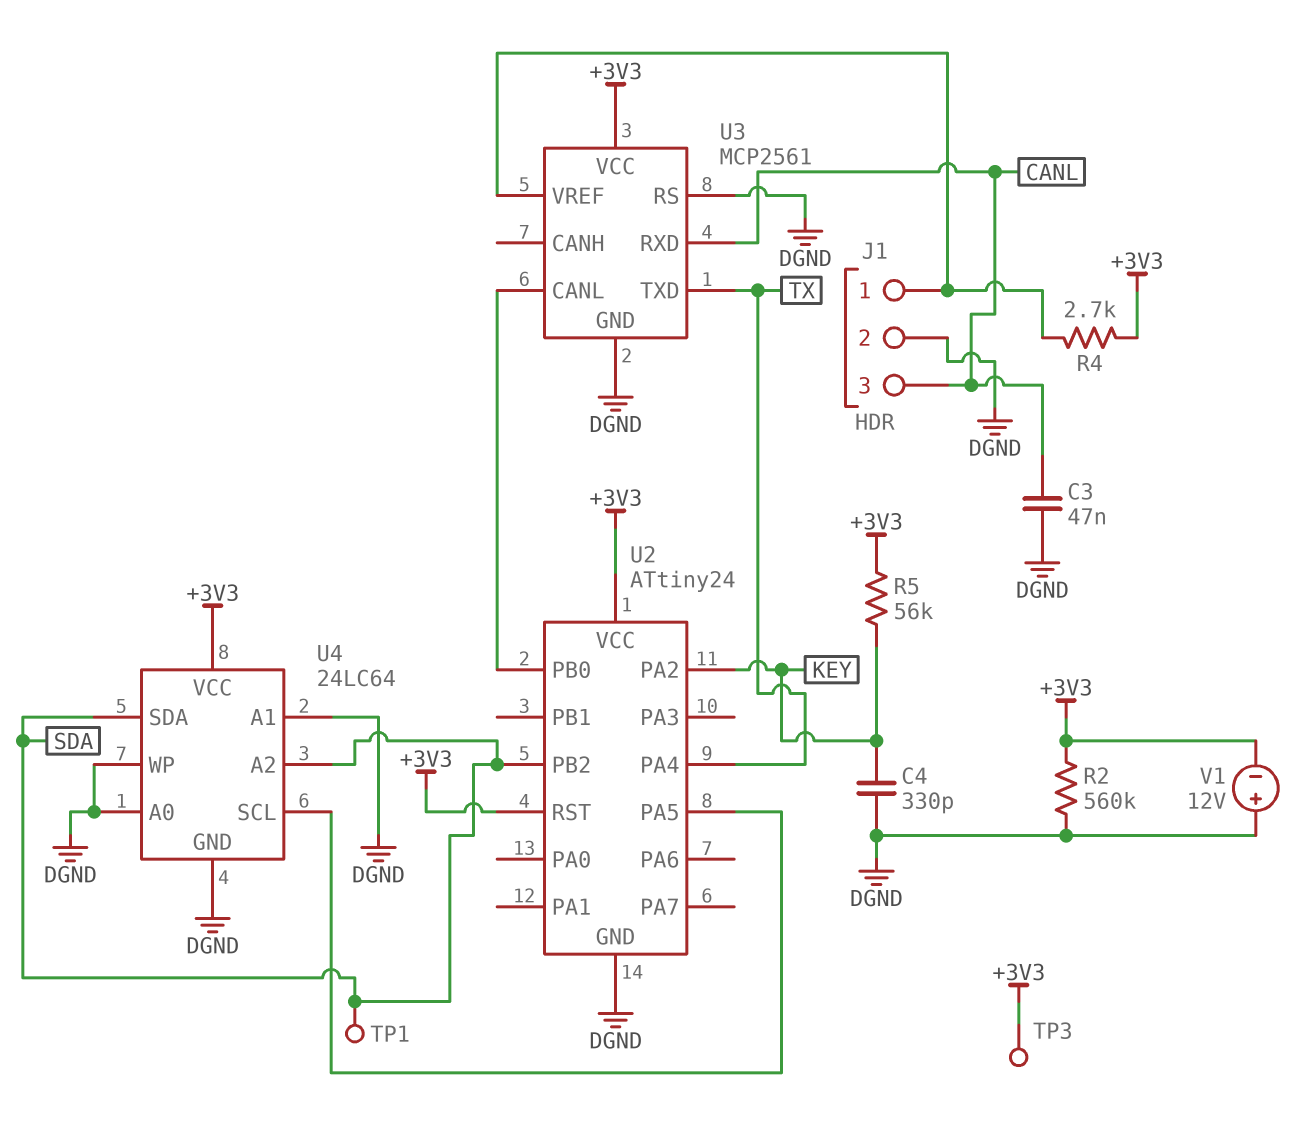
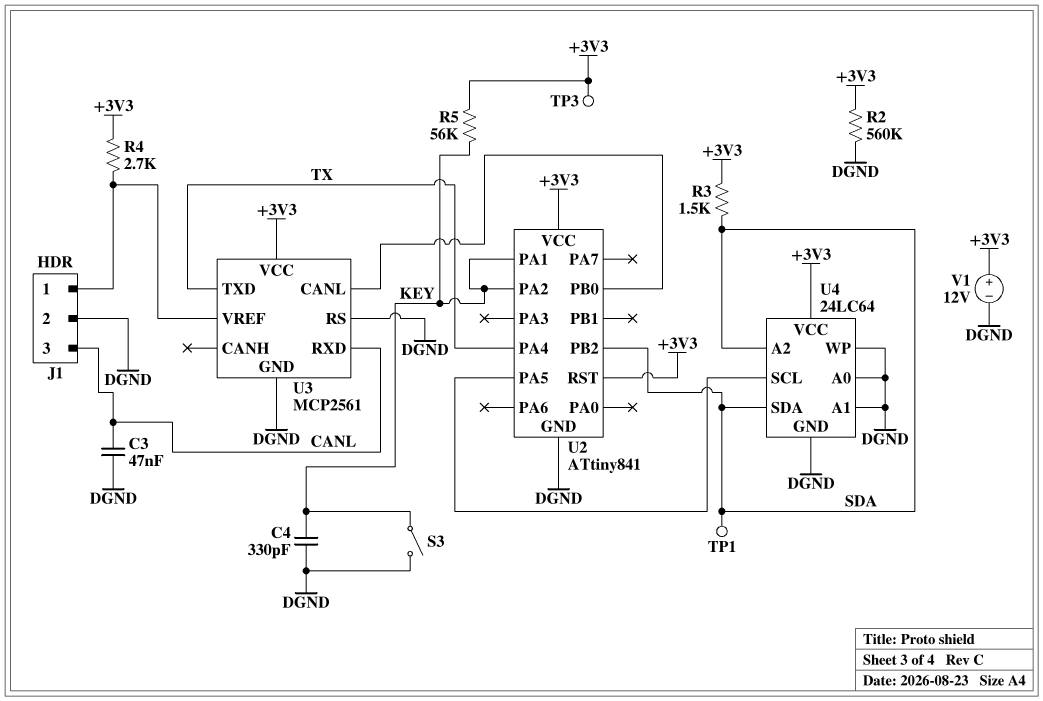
R3: none -> 1.5k (+3V3, SDA)
S3: none -> switch (DGND, KEY)
U2: ATtiny24 -> ATtiny841
U2 pin PA1: none -> KEY
V1: 12V (plus DGND, minus +3V3) -> 12V (plus +3V3, minus DGND)

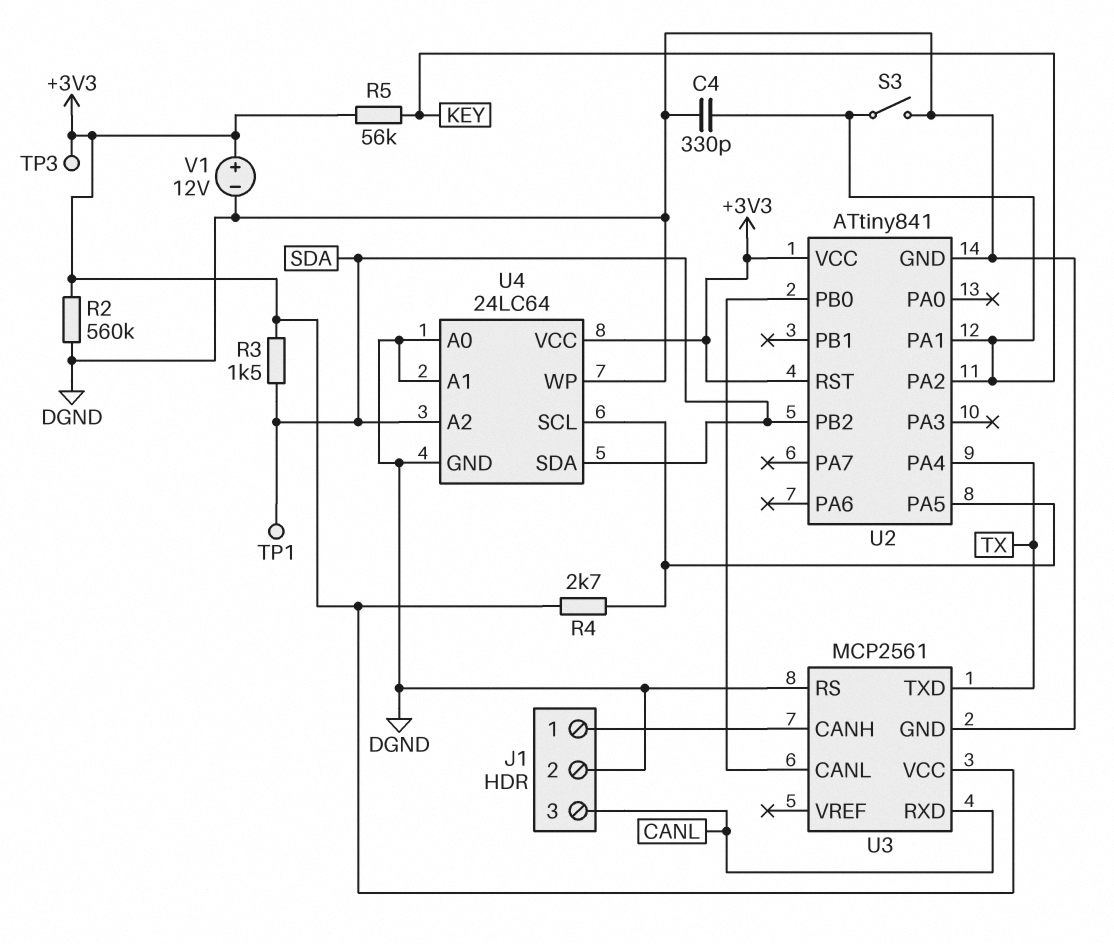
C3: 47nF (CANL, DGND) -> none
R4: 2.7k (+3V3, J1/1) -> 2.7k (+3V3, U2/PA5)
U3 pin CANH: none -> J1/1
U3 pin VREF: J1/1 -> none

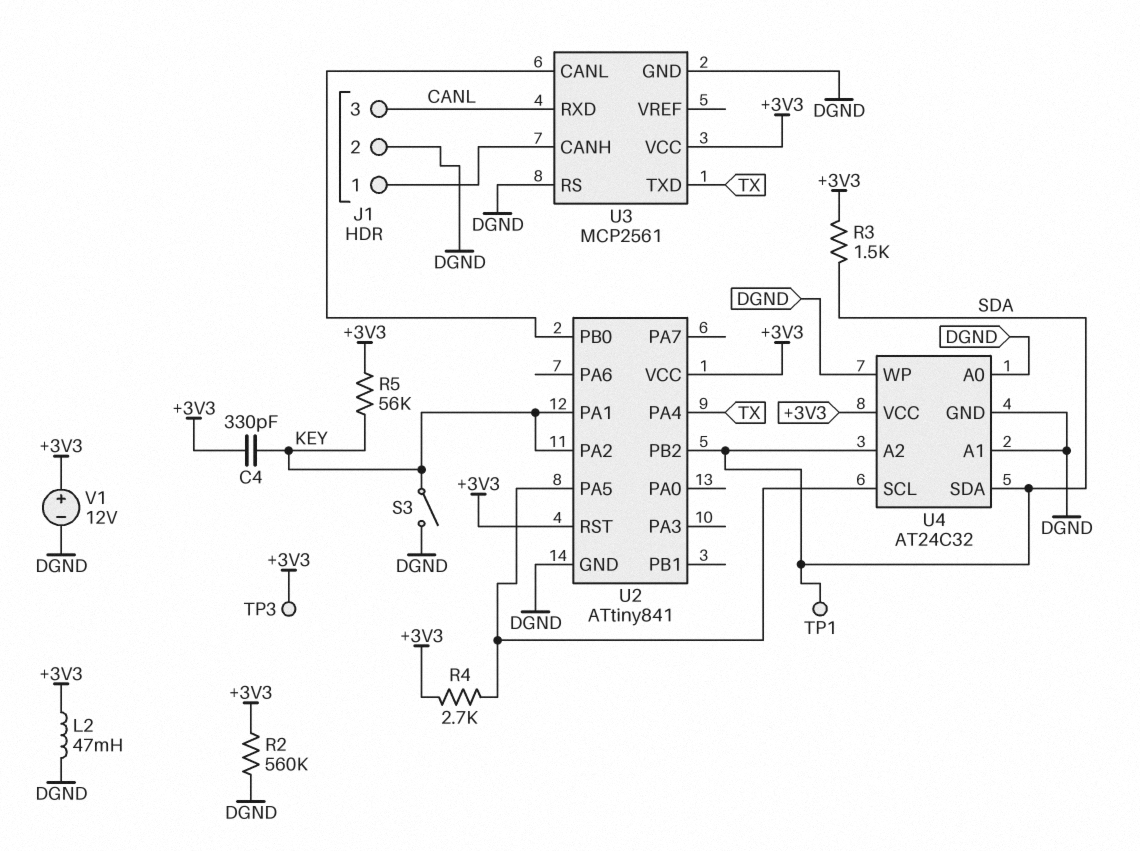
C4: 330pF (DGND, KEY) -> 330pF (+3V3, KEY)
L2: none -> 47mH (+3V3, DGND)
U4: 24LC64 -> AT24C32

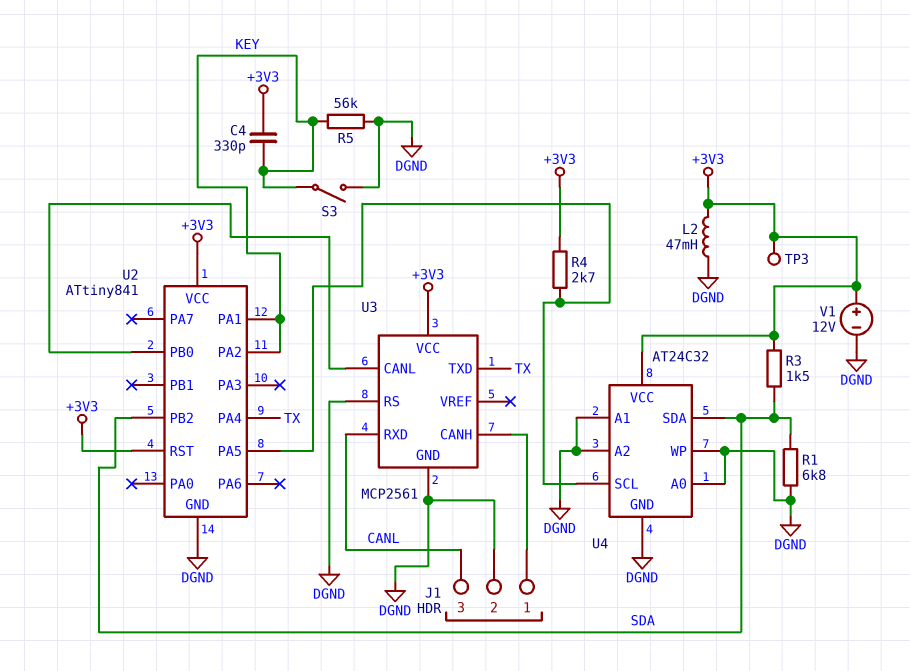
R1: none -> 6.8k (DGND, SDA)
R2: 560k (+3V3, DGND) -> none
R5: 56k (+3V3, KEY) -> 56k (DGND, KEY)
TP1: test point (SDA) -> none
U4 pin A2: SDA -> DGND

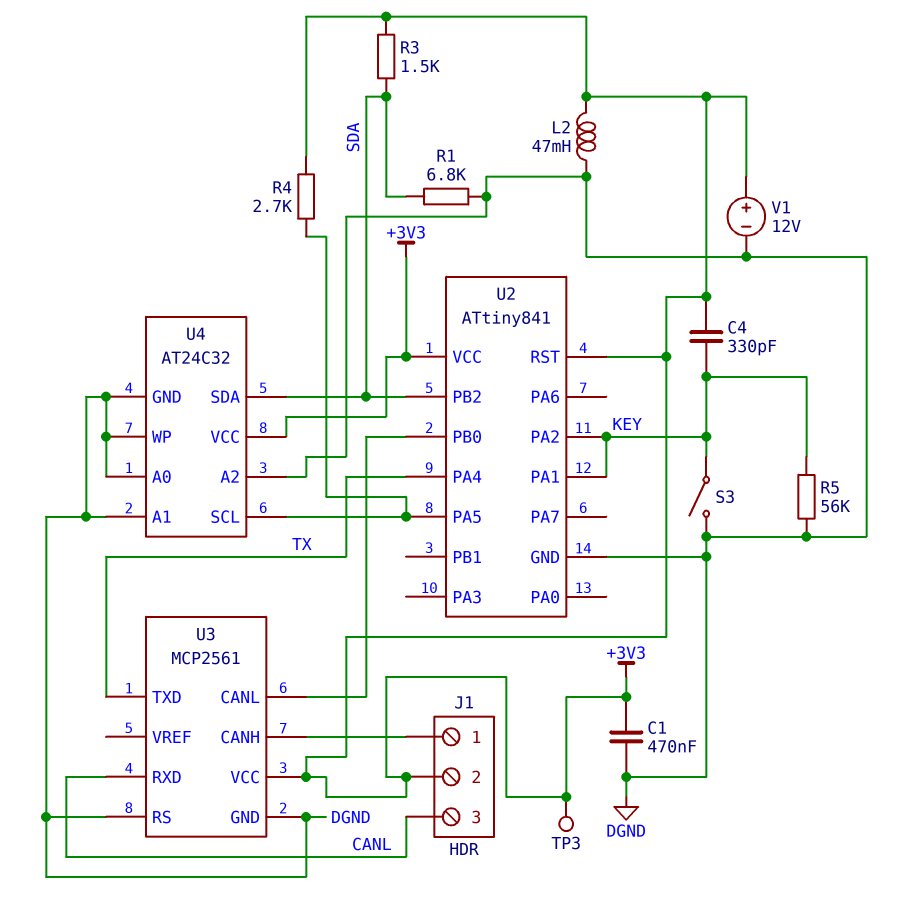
C1: none -> 470nF (+3V3, DGND)
J1 pin 2: DGND -> +3V3

